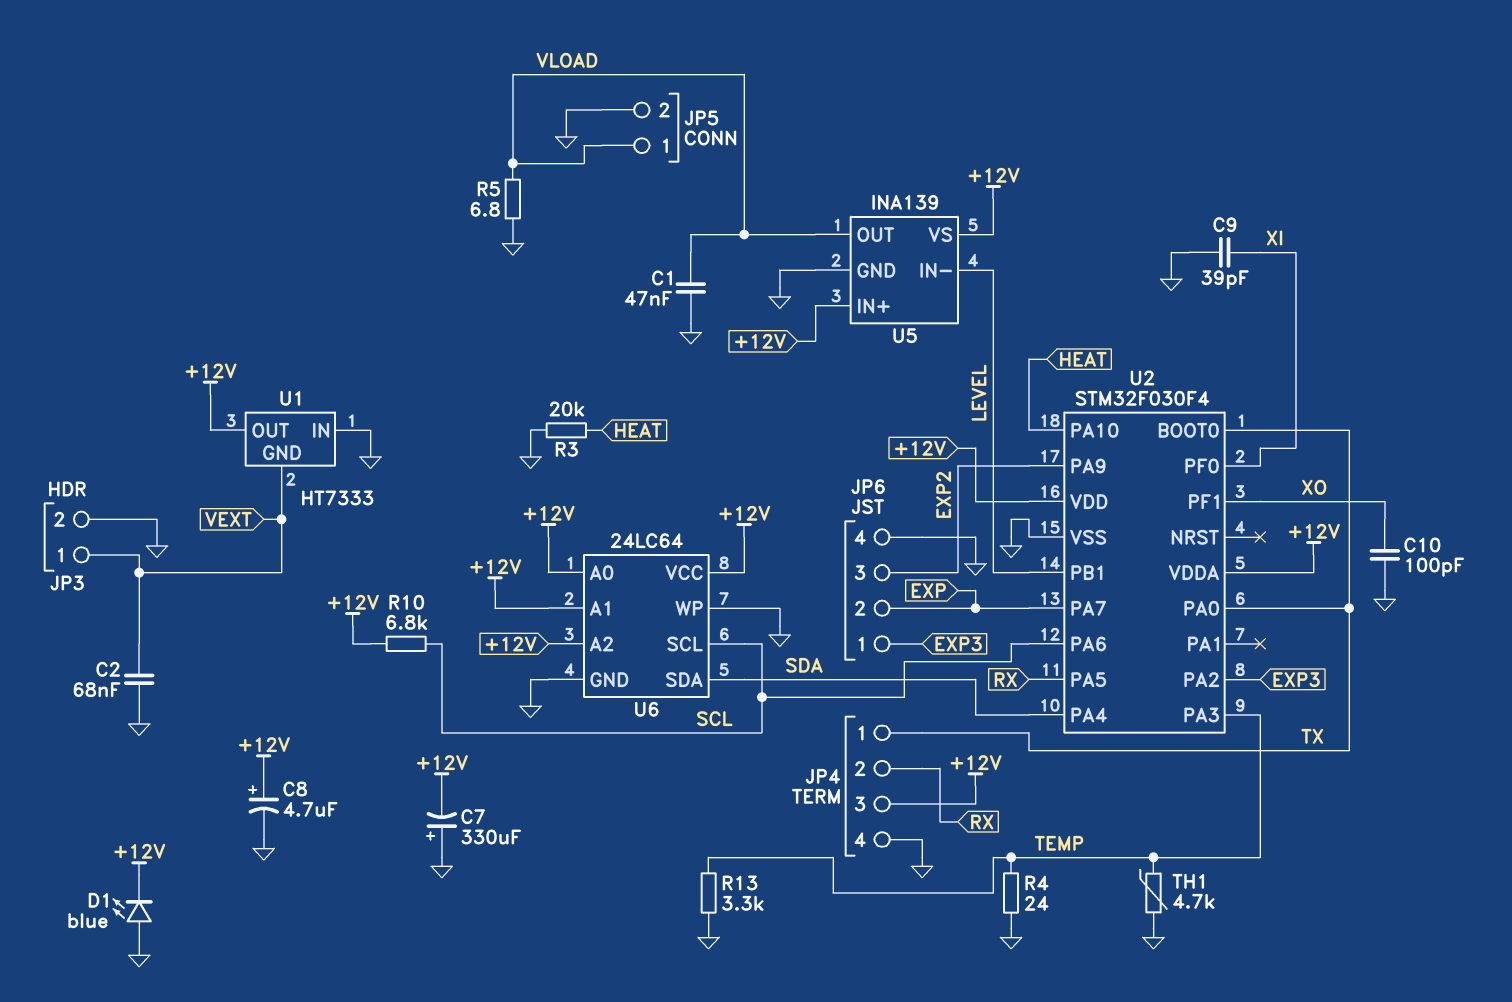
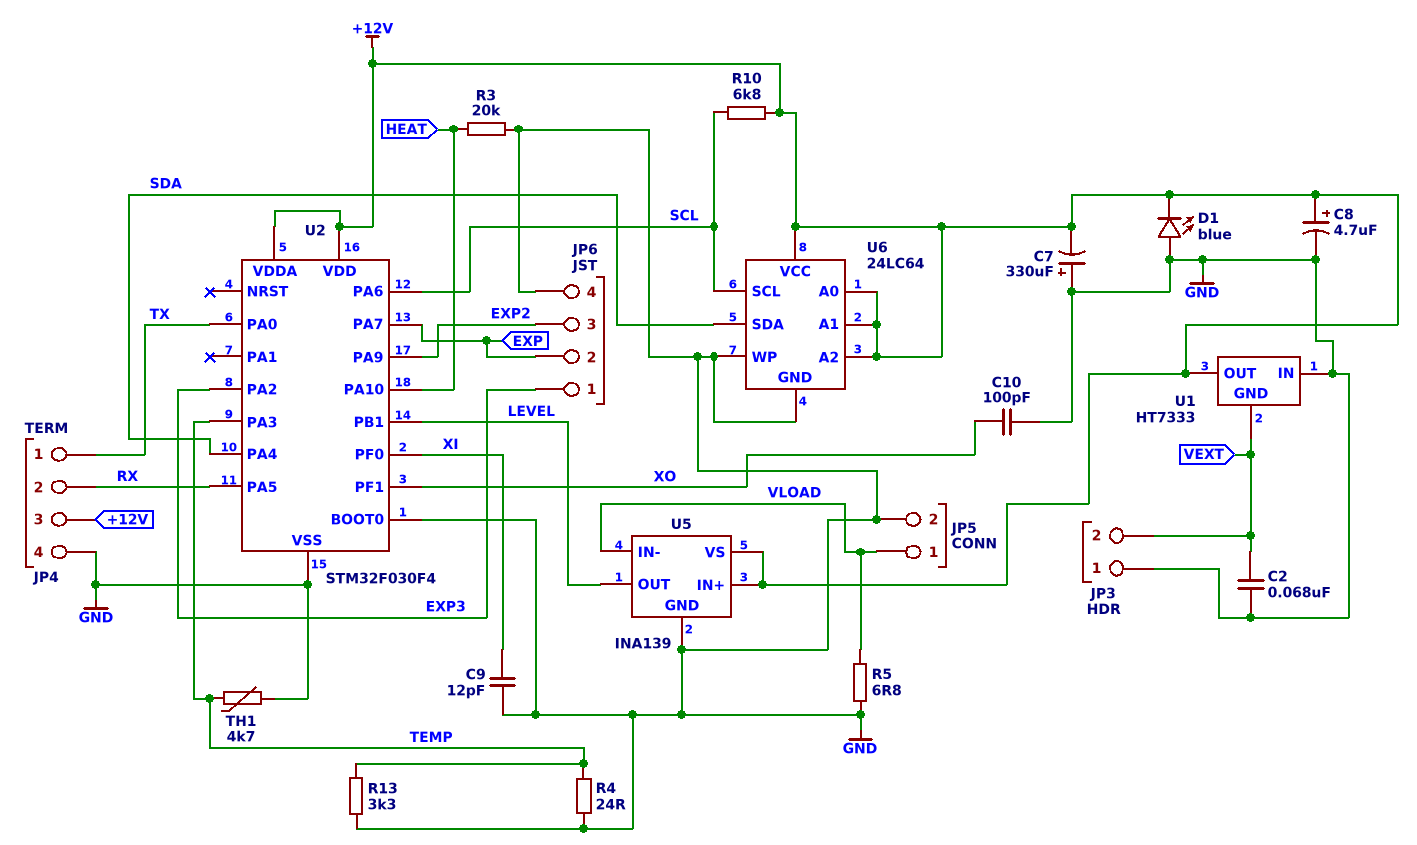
C1: 47nF (GND, VLOAD) -> none
C9: 39pF (GND, XI) -> 12pF (GND, XI)
JP3 pin 1: VEXT -> GND
JP3 pin 2: GND -> VEXT
U2 pin BOOT0: TX -> GND
U5 pin IN-: LEVEL -> VLOAD
U5 pin OUT: VLOAD -> LEVEL

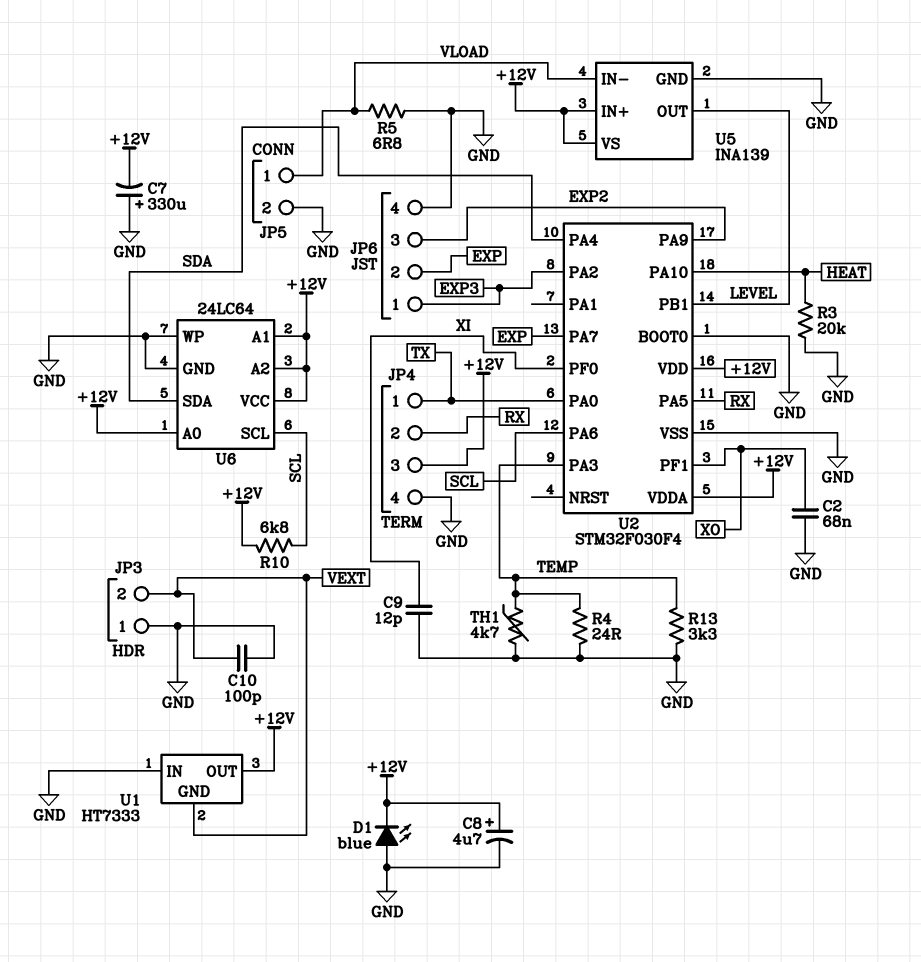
C2: 68nF (GND, VEXT) -> 68nF (GND, XO)
C10: 100pF (GND, XO) -> 100pF (GND, VEXT)

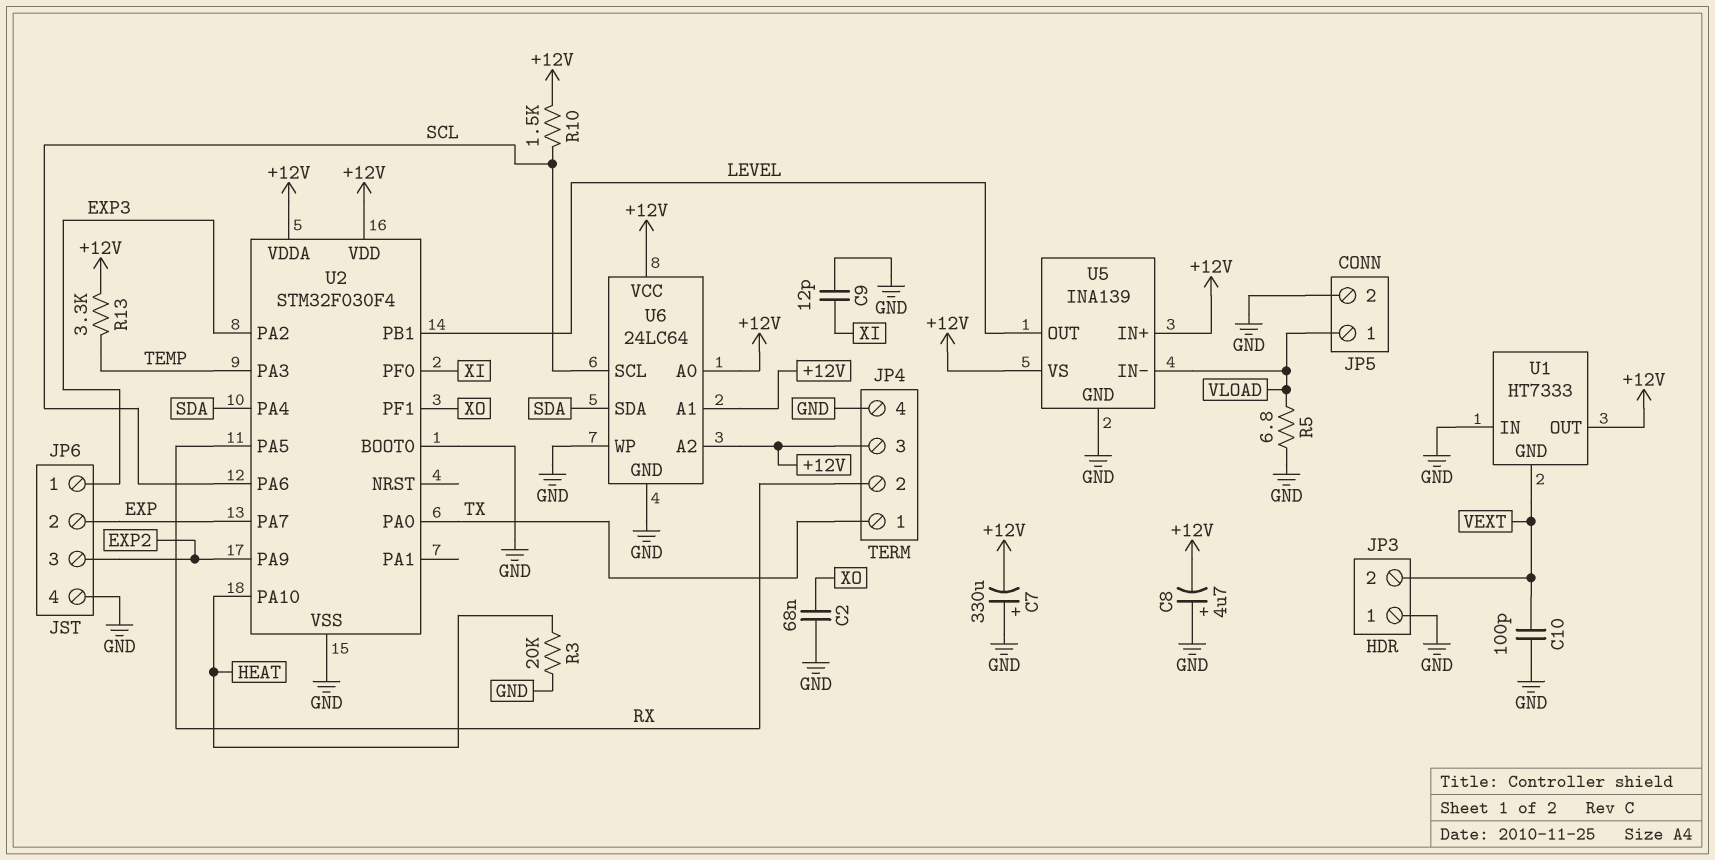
C8: 4.7uF (plus +12V, minus GND) -> 4.7uF (plus GND, minus +12V)
D1: LED blue (A GND, K +12V) -> none
R4: 24 (GND, TEMP) -> none
R10: 6.8k (+12V, SCL) -> 1.5k (+12V, SCL)
R13: 3.3k (GND, TEMP) -> 3.3k (+12V, TEMP)
TH1: 4.7k (GND, TEMP) -> none

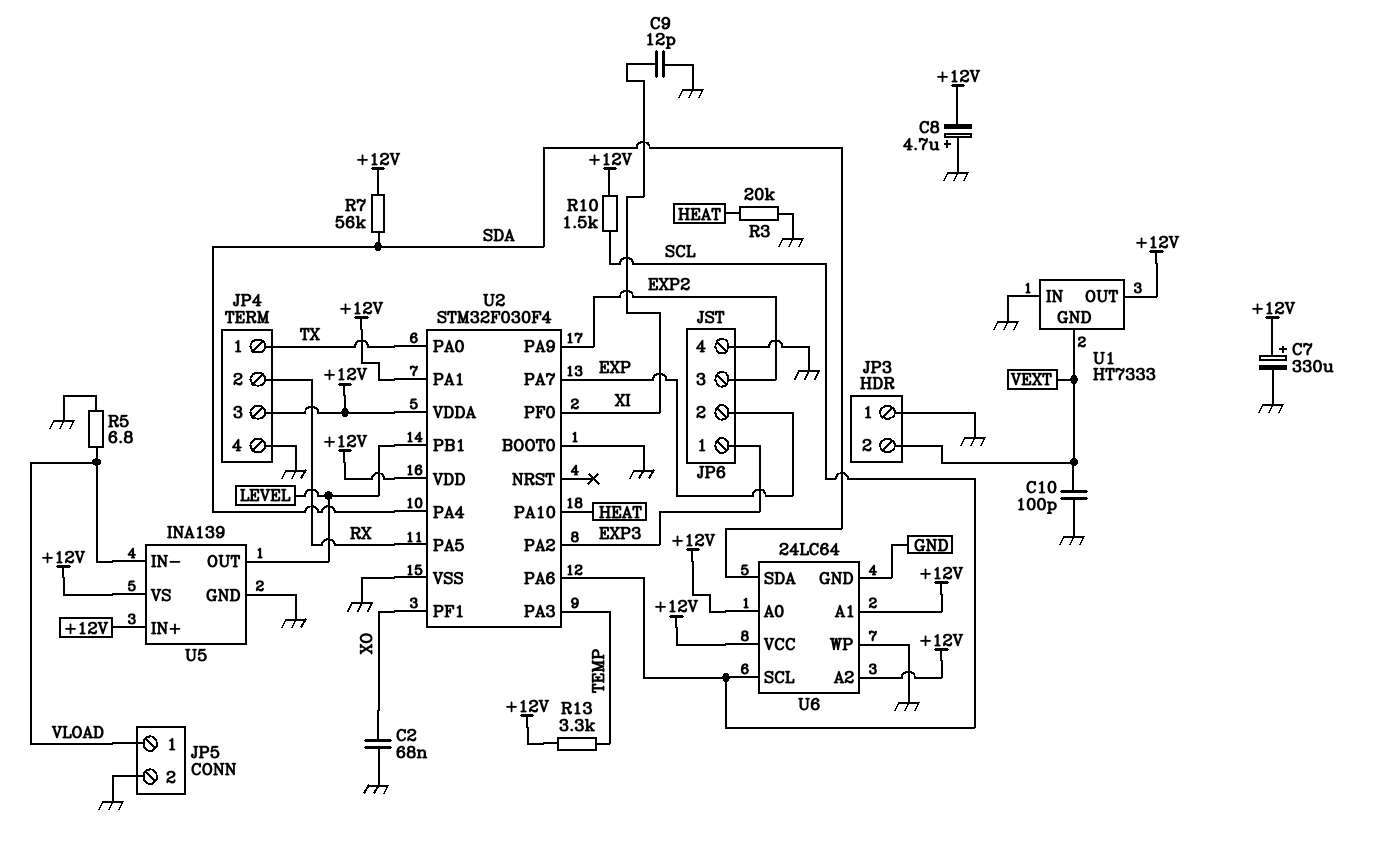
C7: 330uF (plus GND, minus +12V) -> 330uF (plus +12V, minus GND)
R7: none -> 56k (+12V, SDA)
U2 pin PA1: none -> +12V

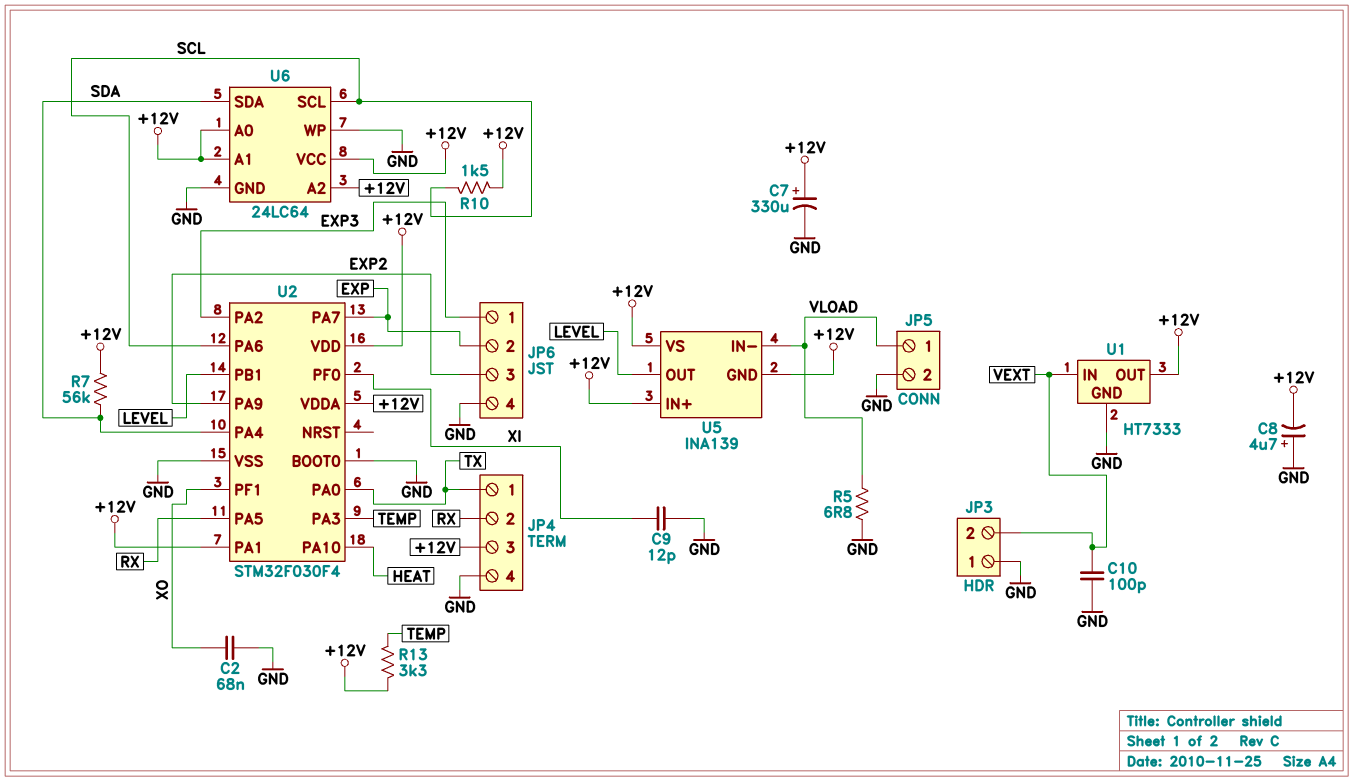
R3: 20k (GND, HEAT) -> none
U1 pin GND: VEXT -> GND
U1 pin IN: GND -> VEXT
U5 pin GND: GND -> +12V

